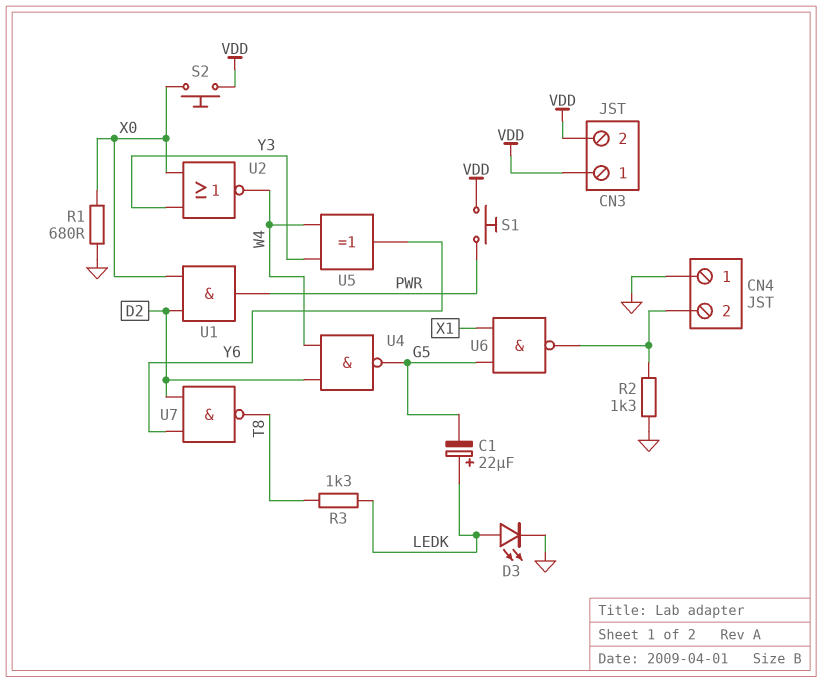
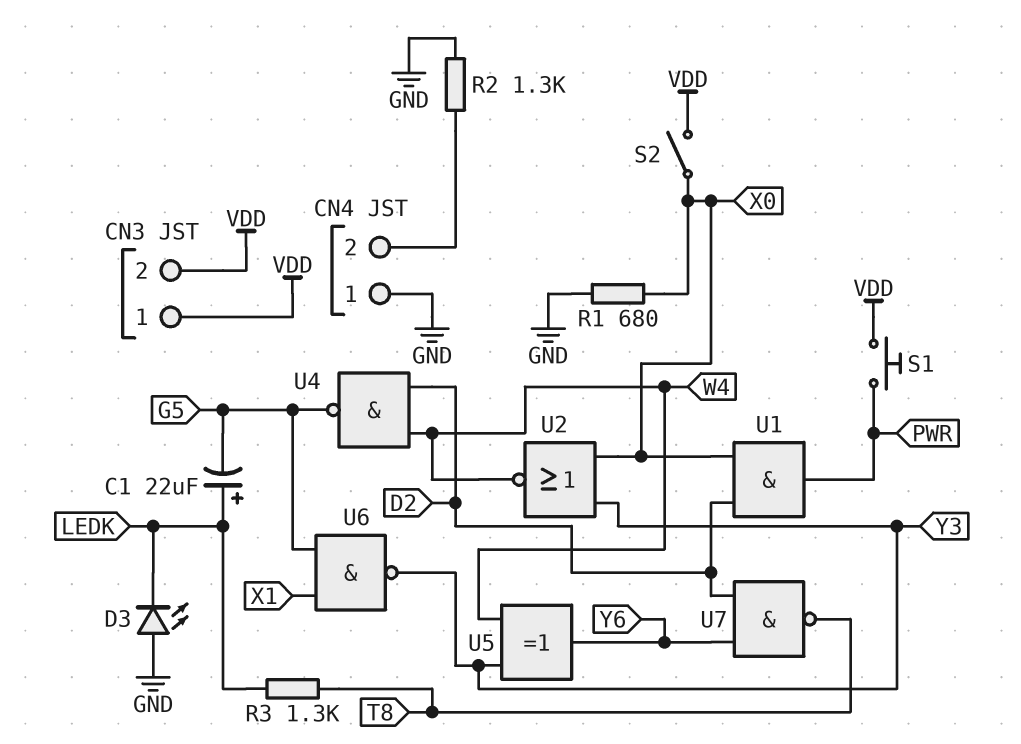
D3: LED (A LEDK, K GND) -> LED (A GND, K LEDK)
S2: button (VDD, X0) -> switch (VDD, X0)
U6: NAND (in G5, in X1, out CN4/2) -> NAND (in G5, in X1, out Y3)

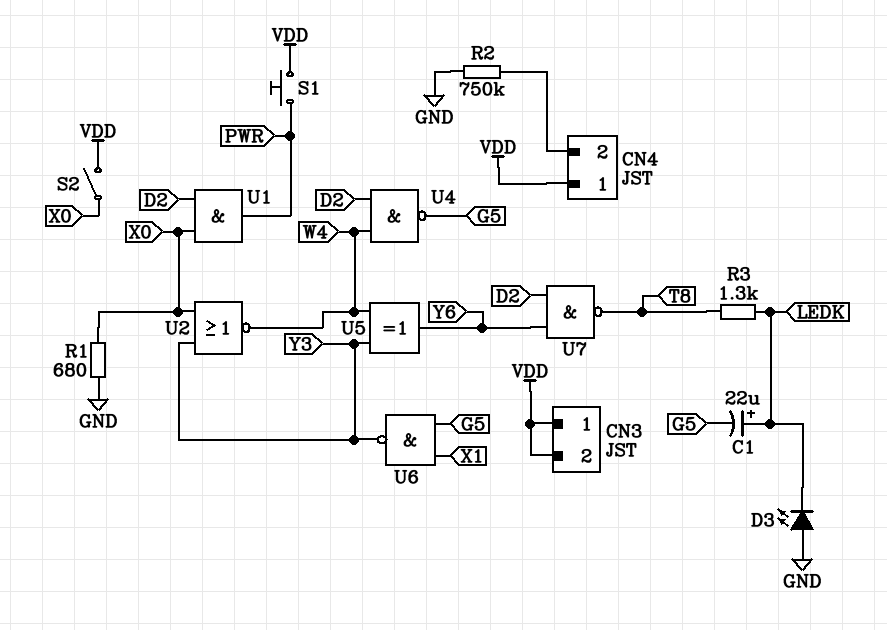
CN4 pin 1: GND -> VDD
R2: 1.3k (CN4/2, GND) -> 750k (CN4/2, GND)

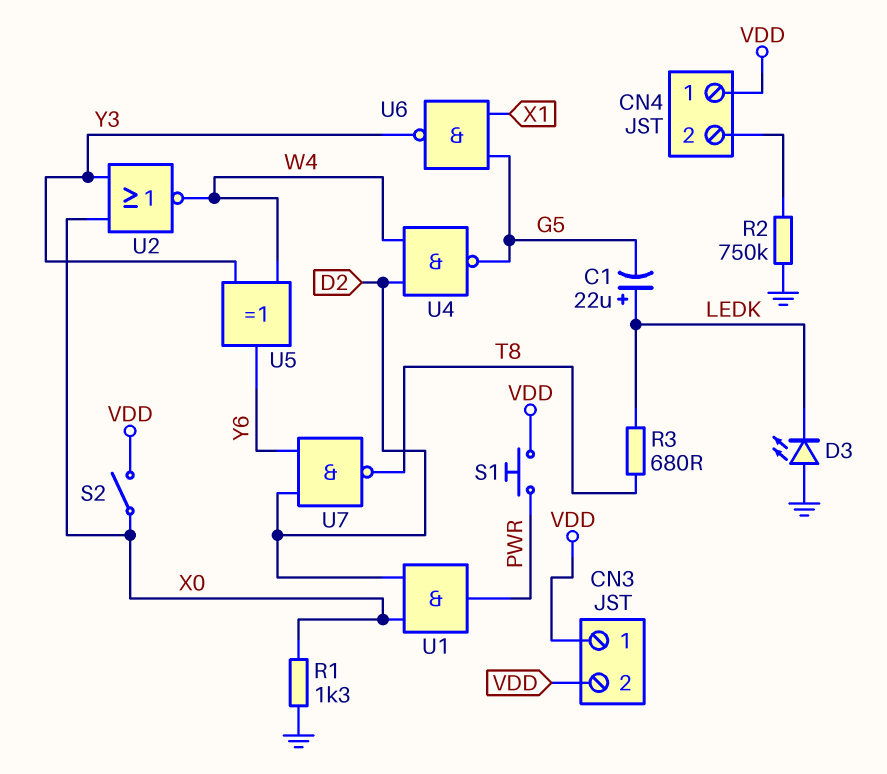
R1: 680 (GND, X0) -> 1.3k (GND, X0)
R3: 1.3k (LEDK, T8) -> 680 (LEDK, T8)

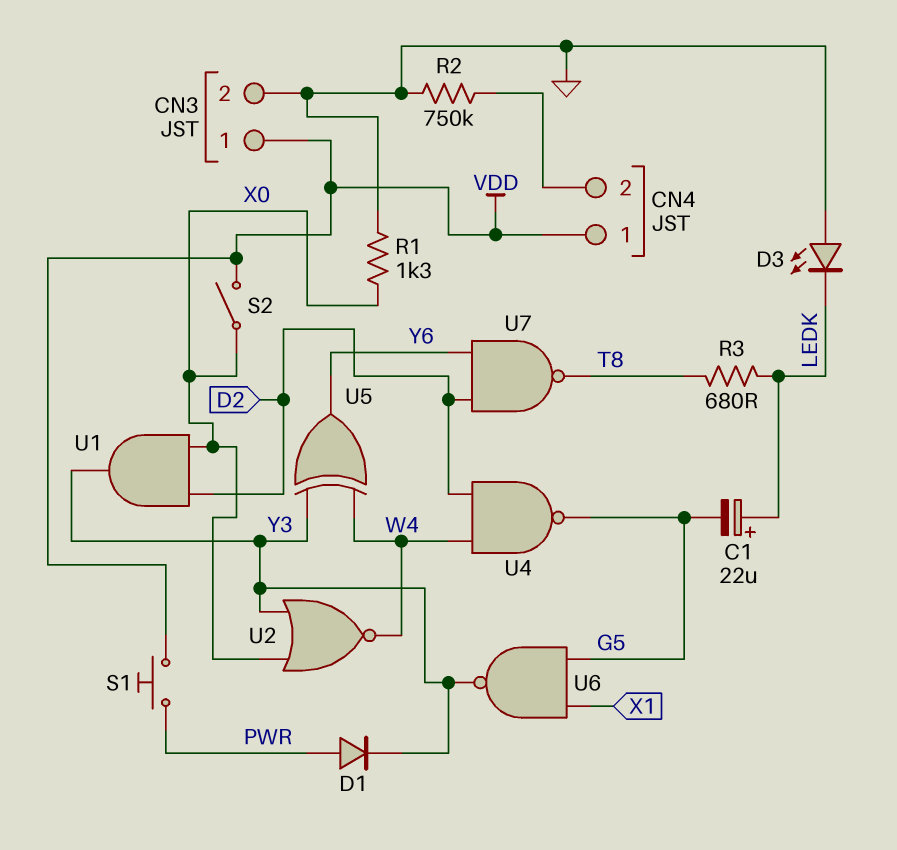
CN3 pin 2: VDD -> GND
D1: none -> diode (A PWR, K Y3)
U1: AND (in D2, in X0, out PWR) -> AND (in D2, in X0, out Y3)

